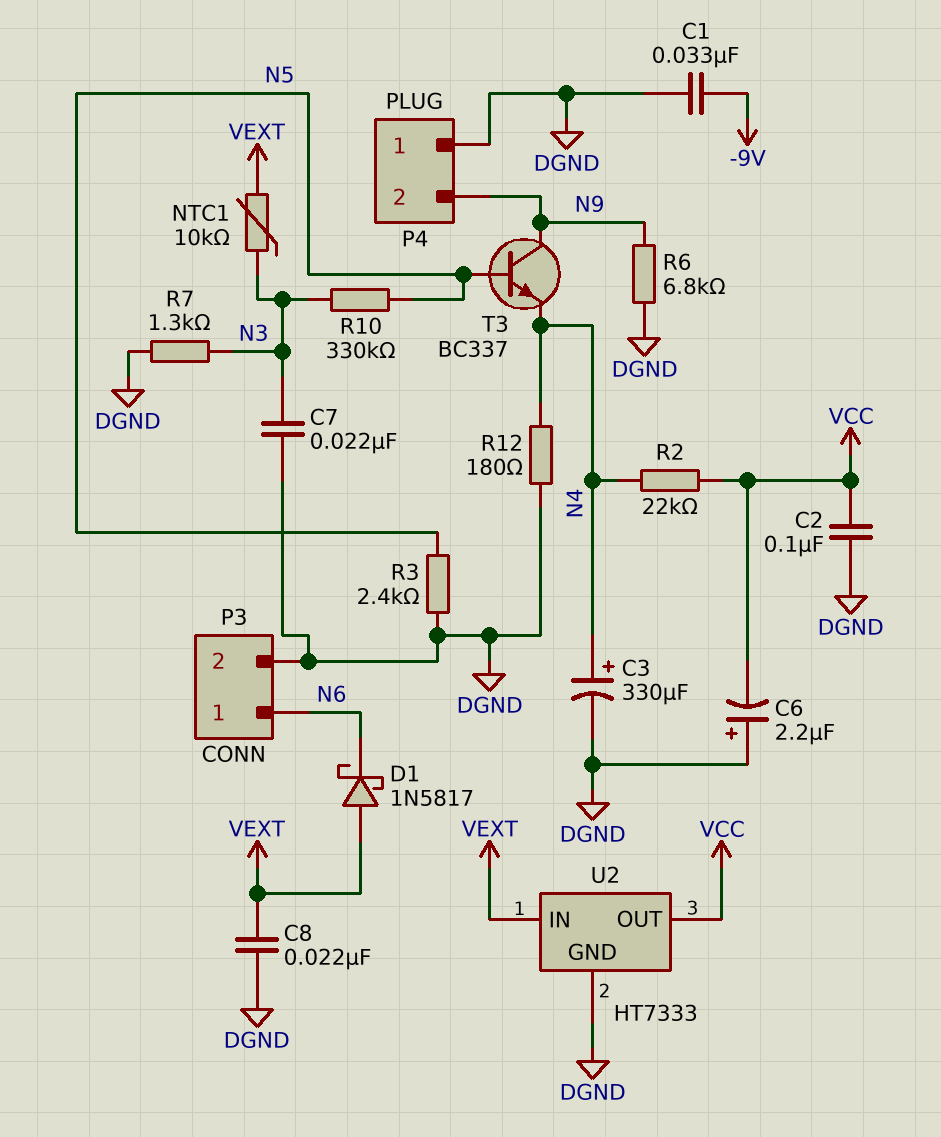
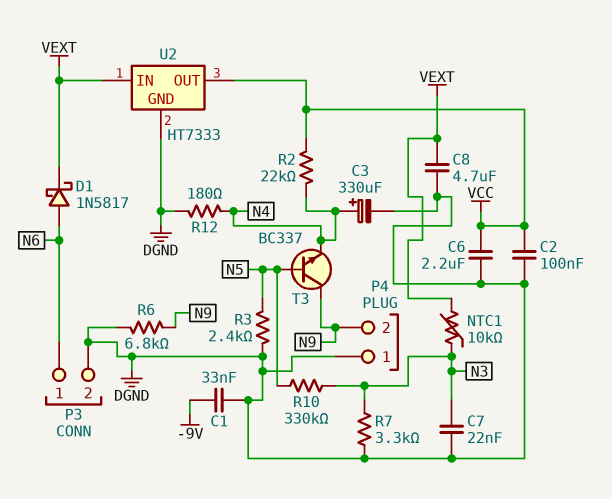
C6: 2.2uF (plus DGND, minus VCC) -> 2.2uF (DGND, VCC)
C8: 22nF (DGND, VEXT) -> 4.7uF (DGND, VEXT)
D1: schottky 1N5817 (A VEXT, K N6) -> schottky 1N5817 (A N6, K VEXT)
R7: 1.3k (DGND, N3) -> 3.3k (DGND, N3)

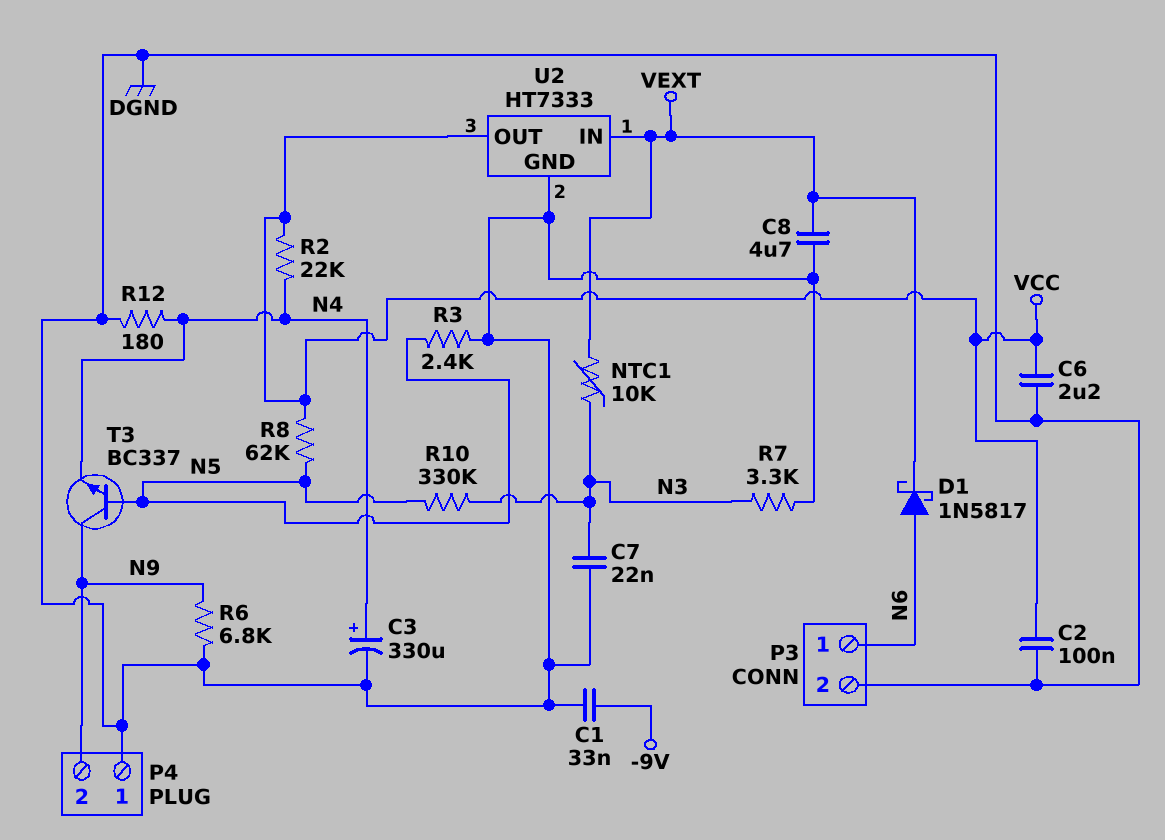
R8: none -> 62k (N5, VCC)

